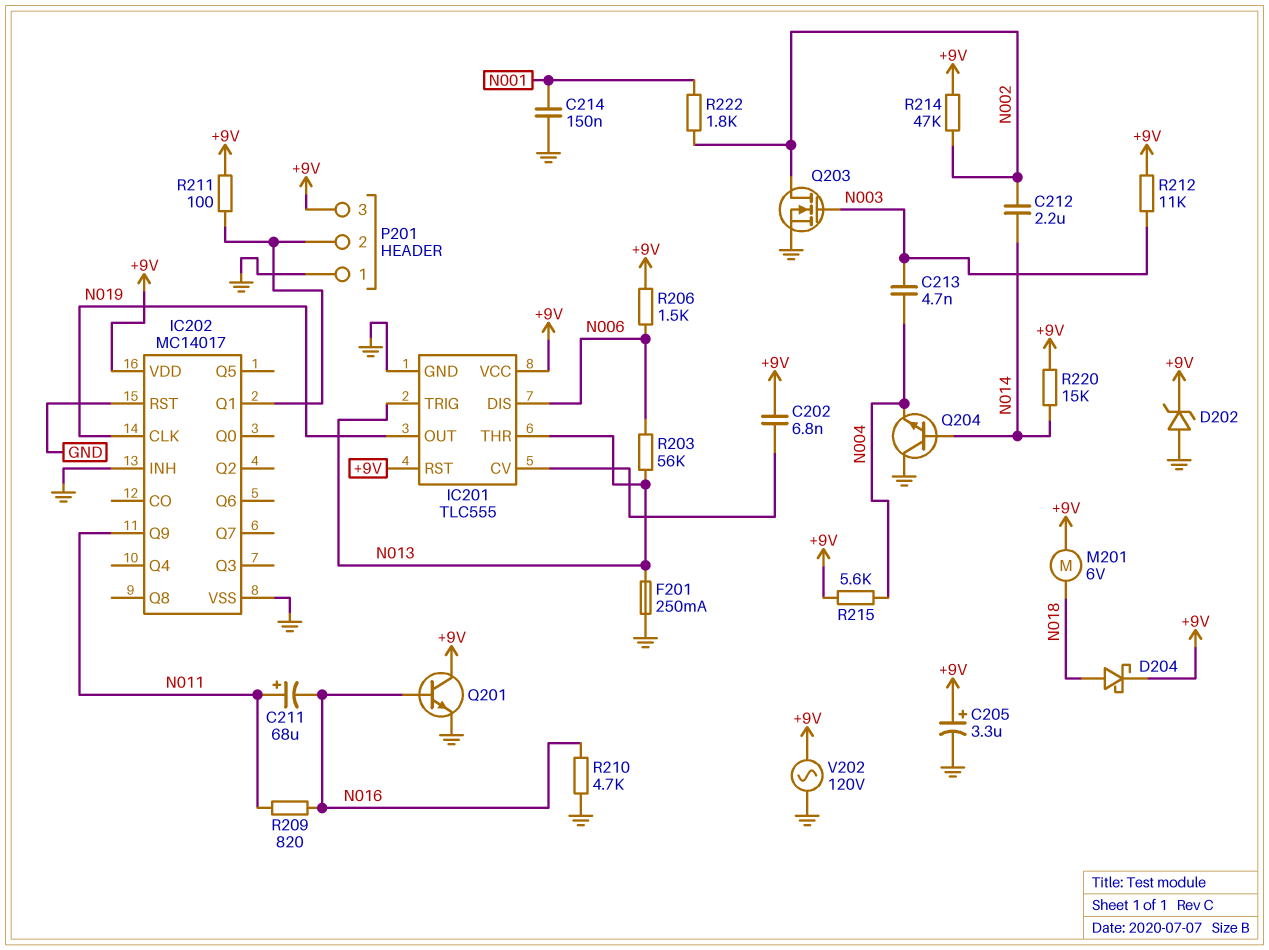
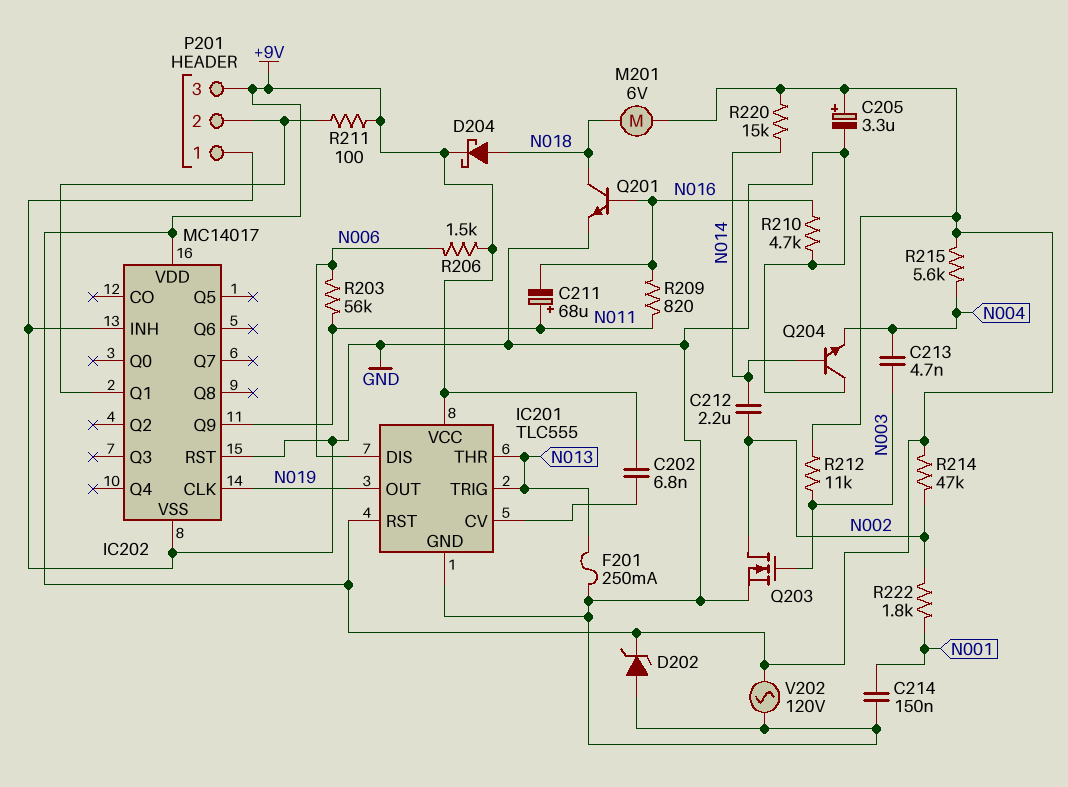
Q201: NPN (B N016, C +9V, E GND) -> NPN (B N016, C N018, E GND)
R203: 56k (N006, N013) -> 56k (N006, N011)

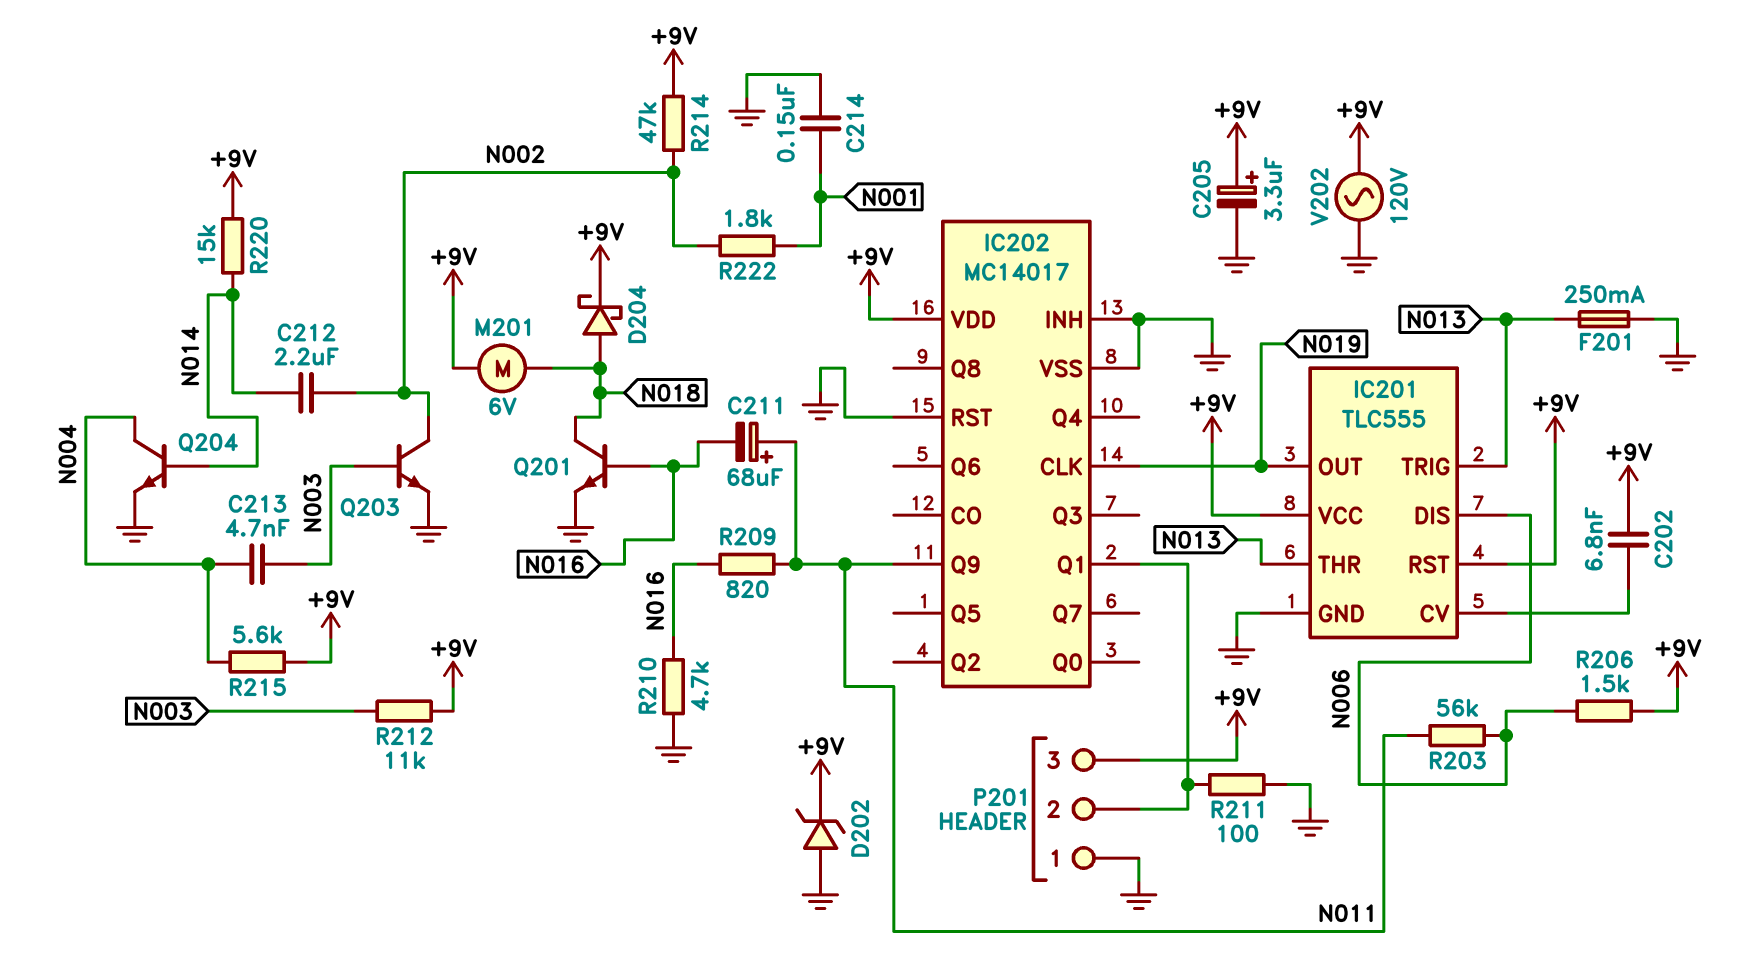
Q203: NMOS (G N003, D N002, S GND) -> NPN (B N003, C N002, E GND)
Q204: NPN (B N014, C GND, E N004) -> NPN (B N014, C N004, E GND)
R211: 100 (+9V, IC202/Q1) -> 100 (GND, IC202/Q1)

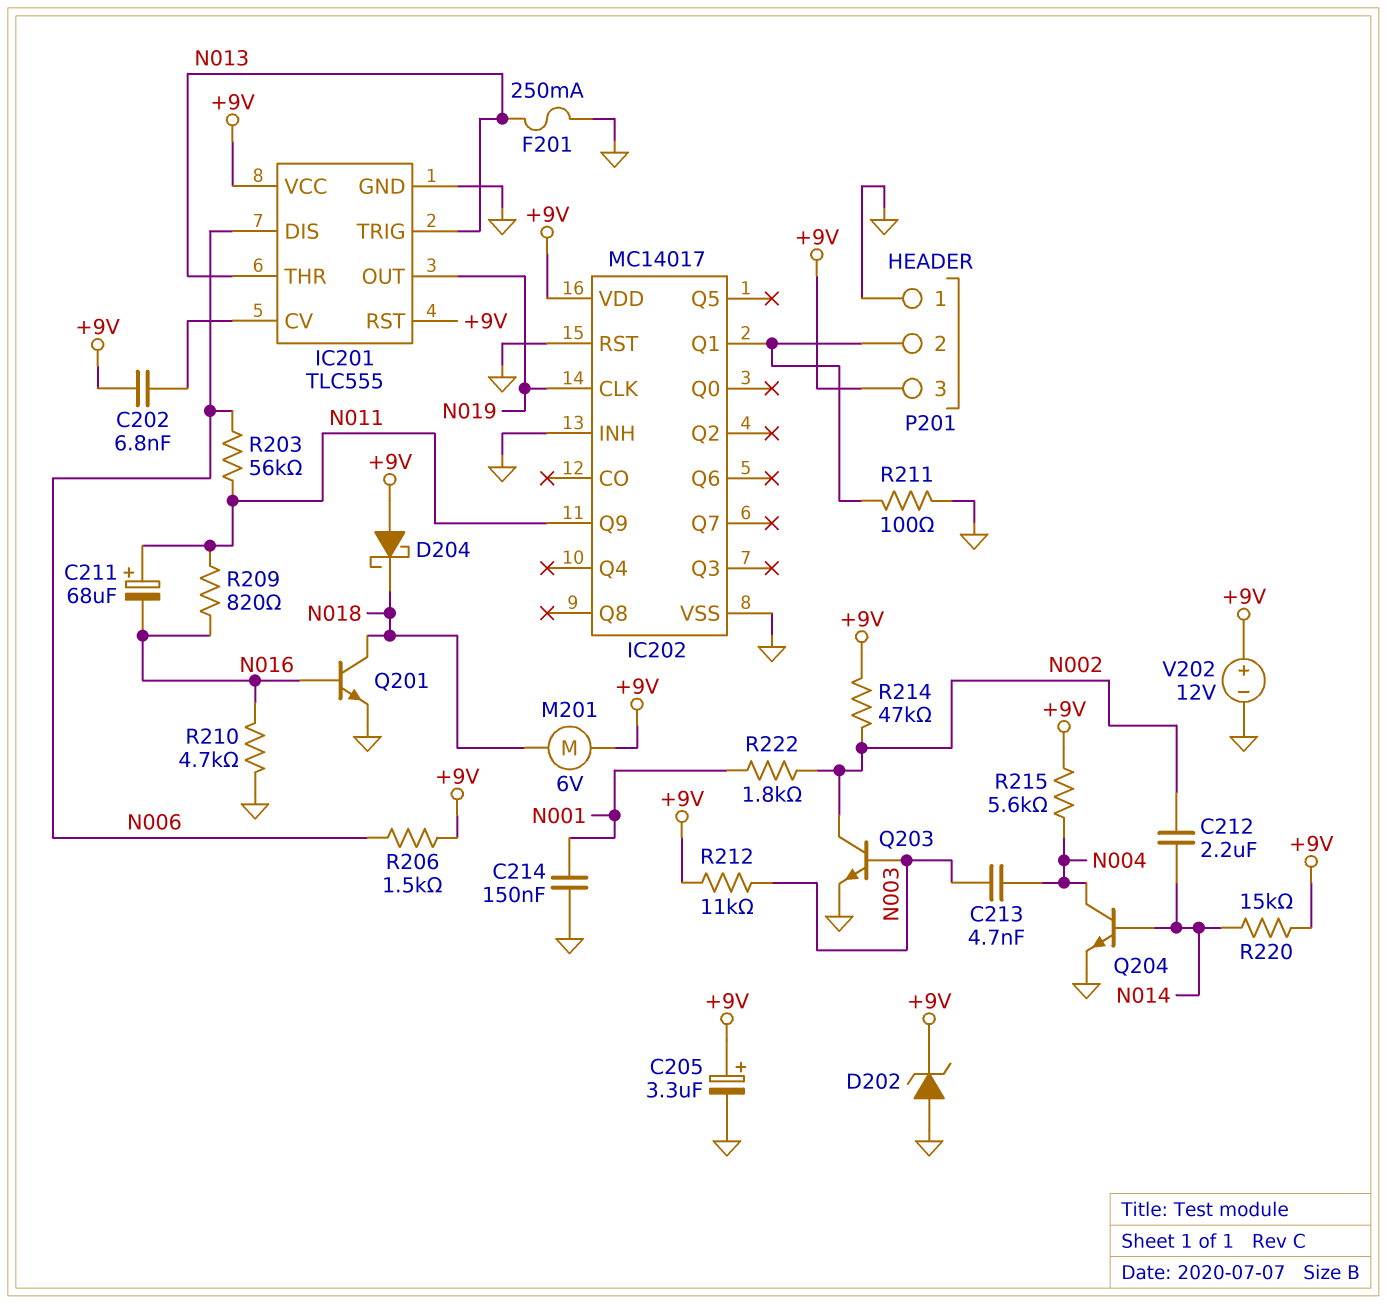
D204: schottky (A N018, K +9V) -> schottky (A +9V, K N018)
V202: AC 120V (+9V, GND) -> 12V (plus +9V, minus GND)

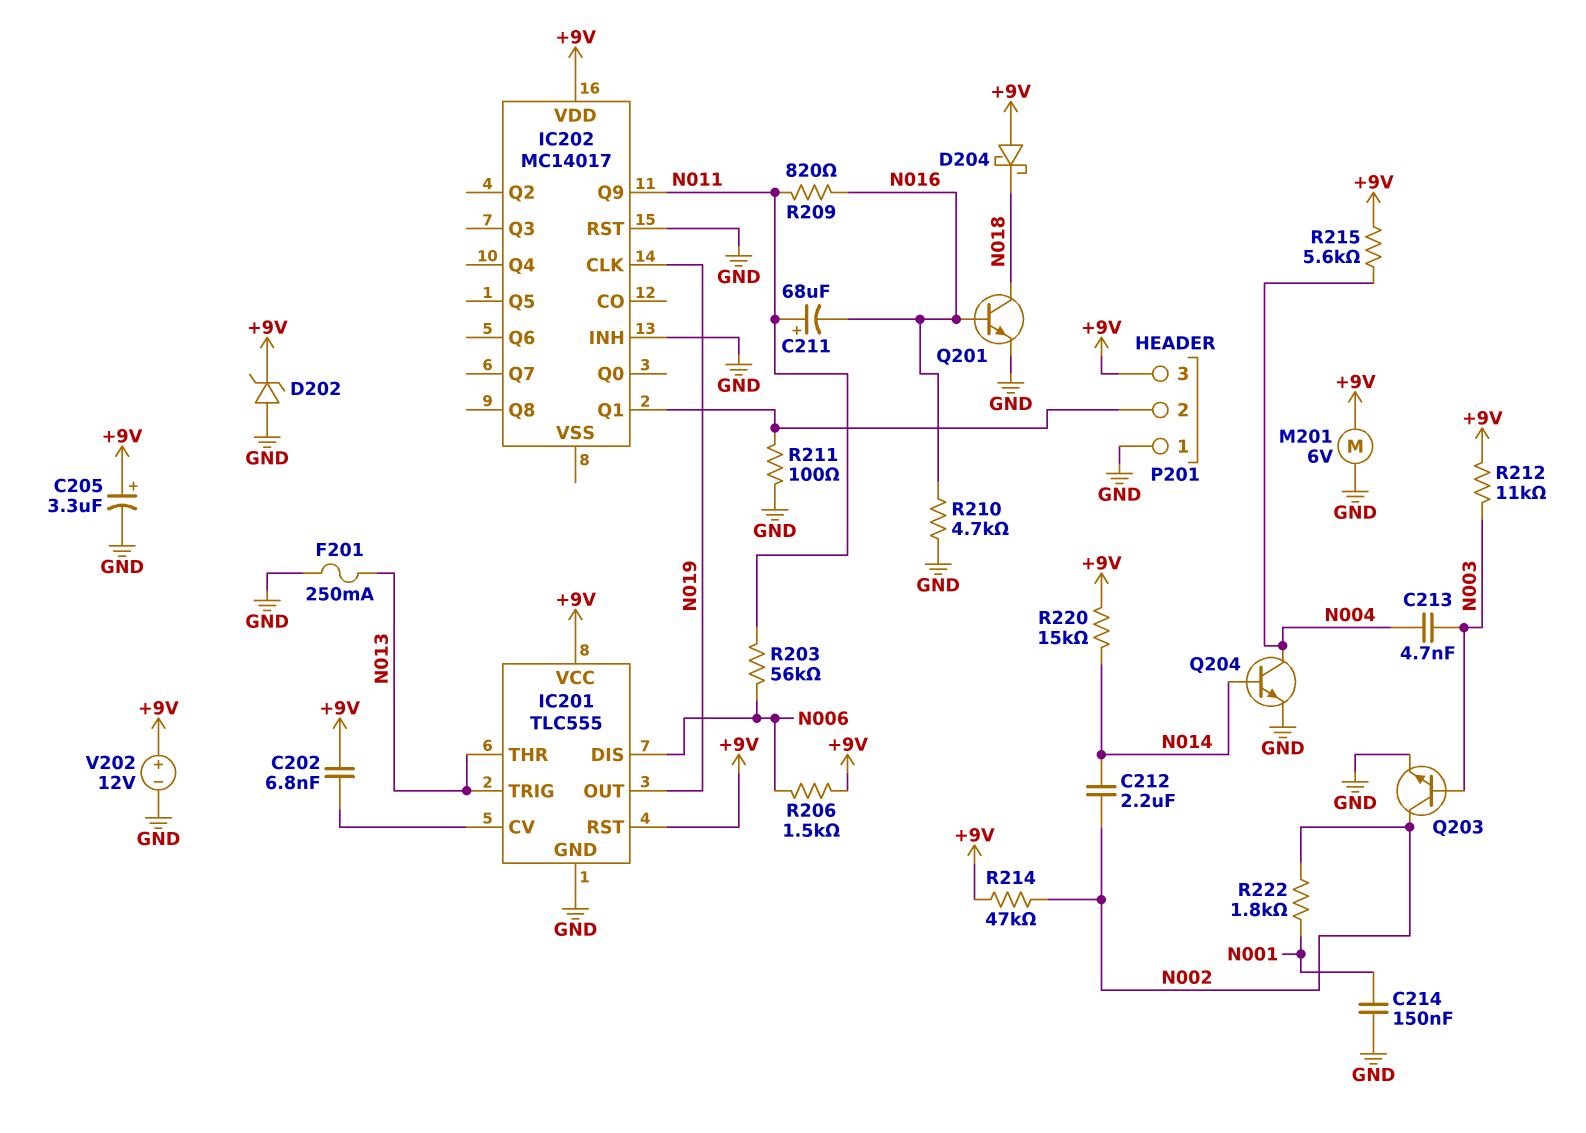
IC202 pin VSS: GND -> none
M201: motor 6V (+9V, N018) -> motor 6V (+9V, GND)

